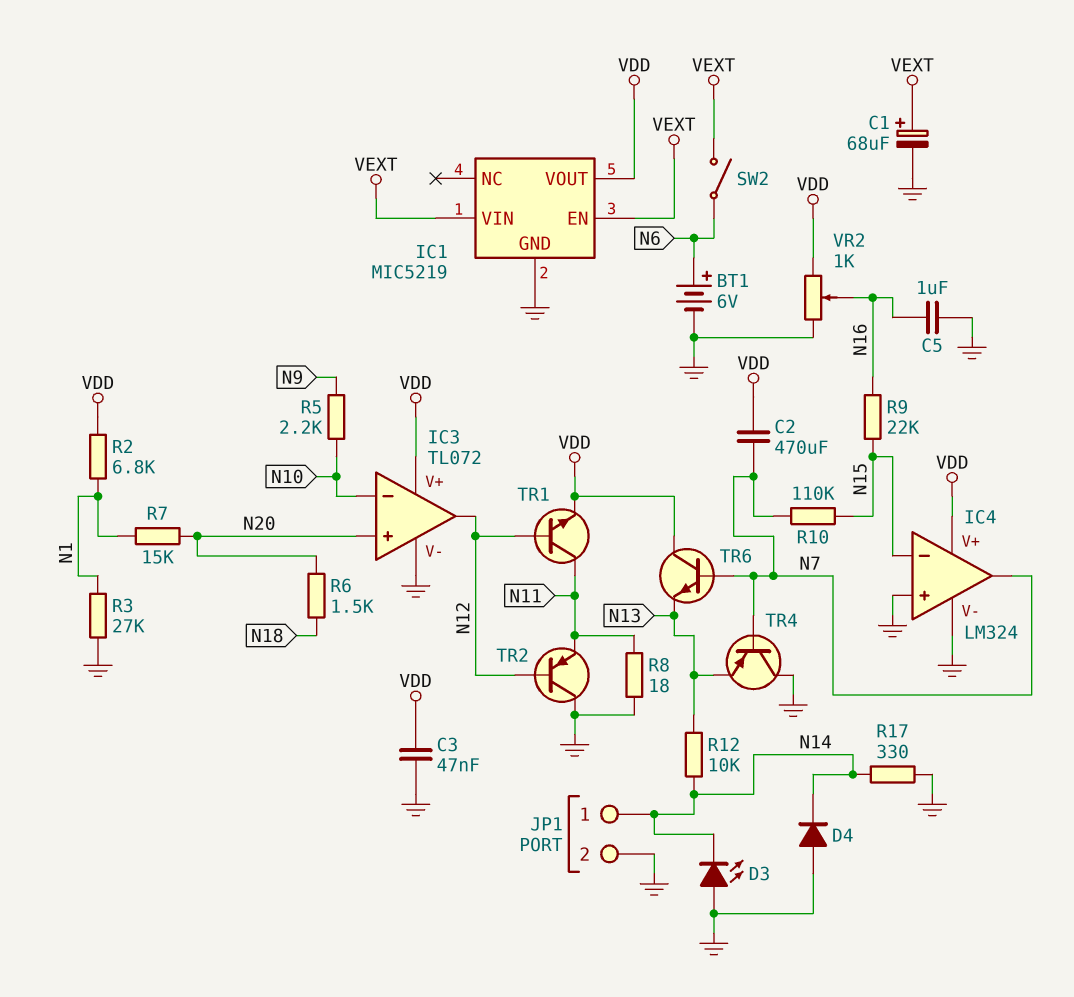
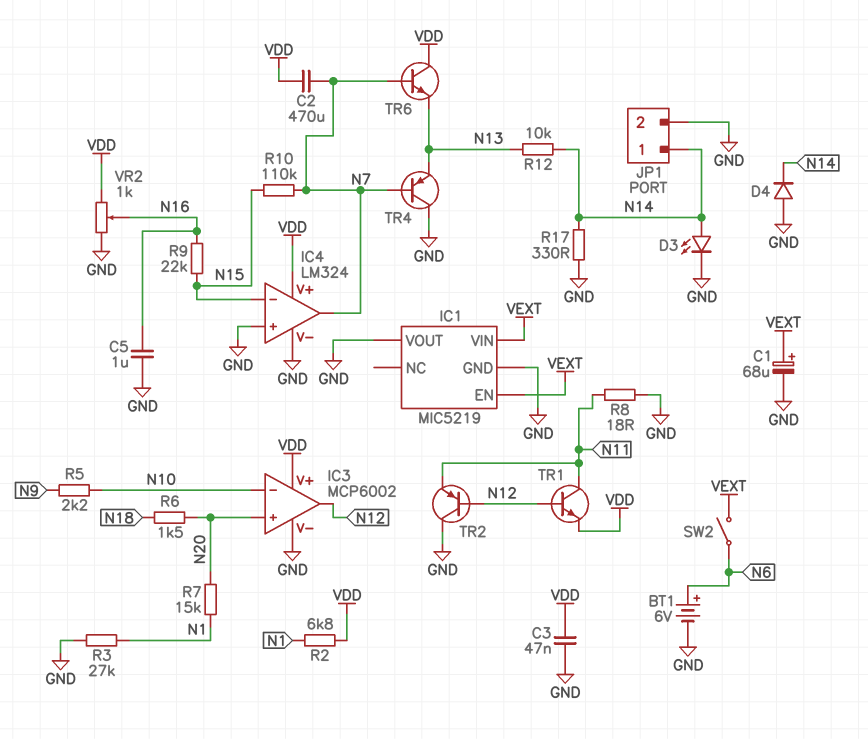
D3: LED (A GND, K N14) -> LED (A N14, K GND)
IC1 pin VOUT: VDD -> GND
IC3: TL072 -> MCP6002

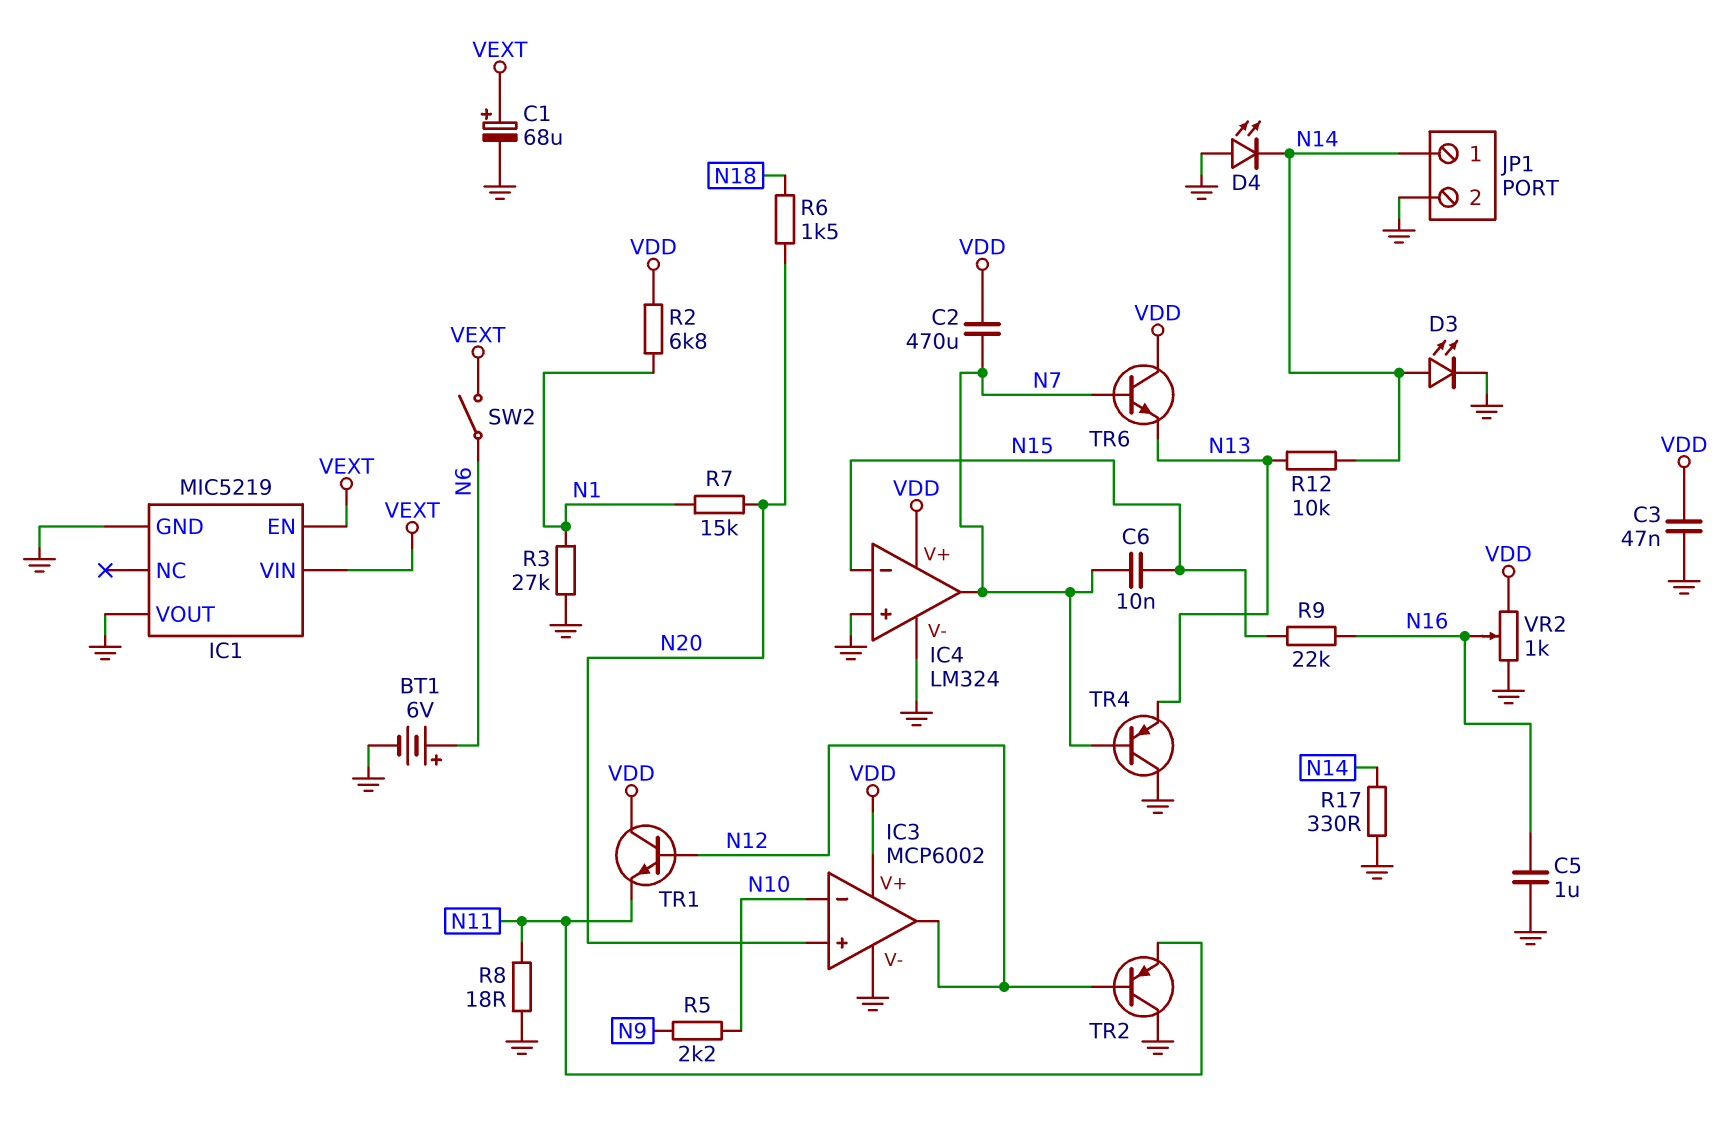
C6: none -> 10nF (N7, N15)
D4: diode (A GND, K N14) -> LED (A GND, K N14)
R10: 110k (N7, N15) -> none
TR1: NPN (B N12, C N11, E VDD) -> NPN (B N12, C VDD, E N11)

